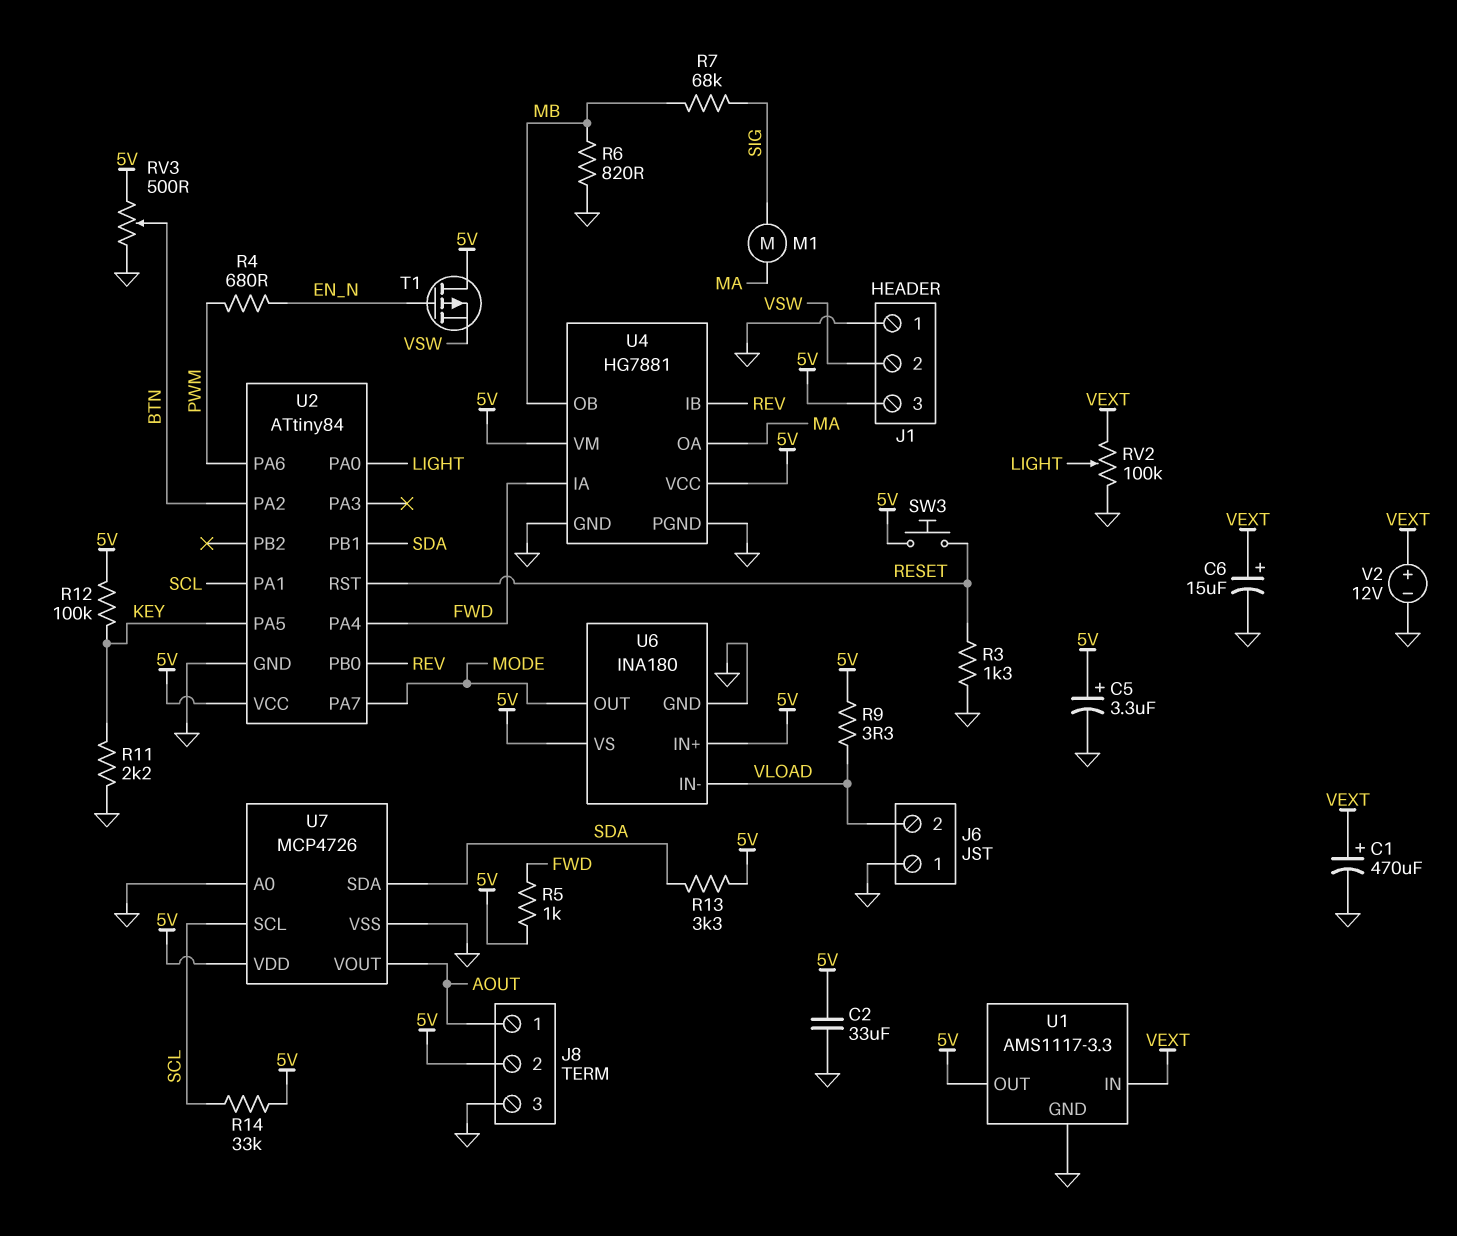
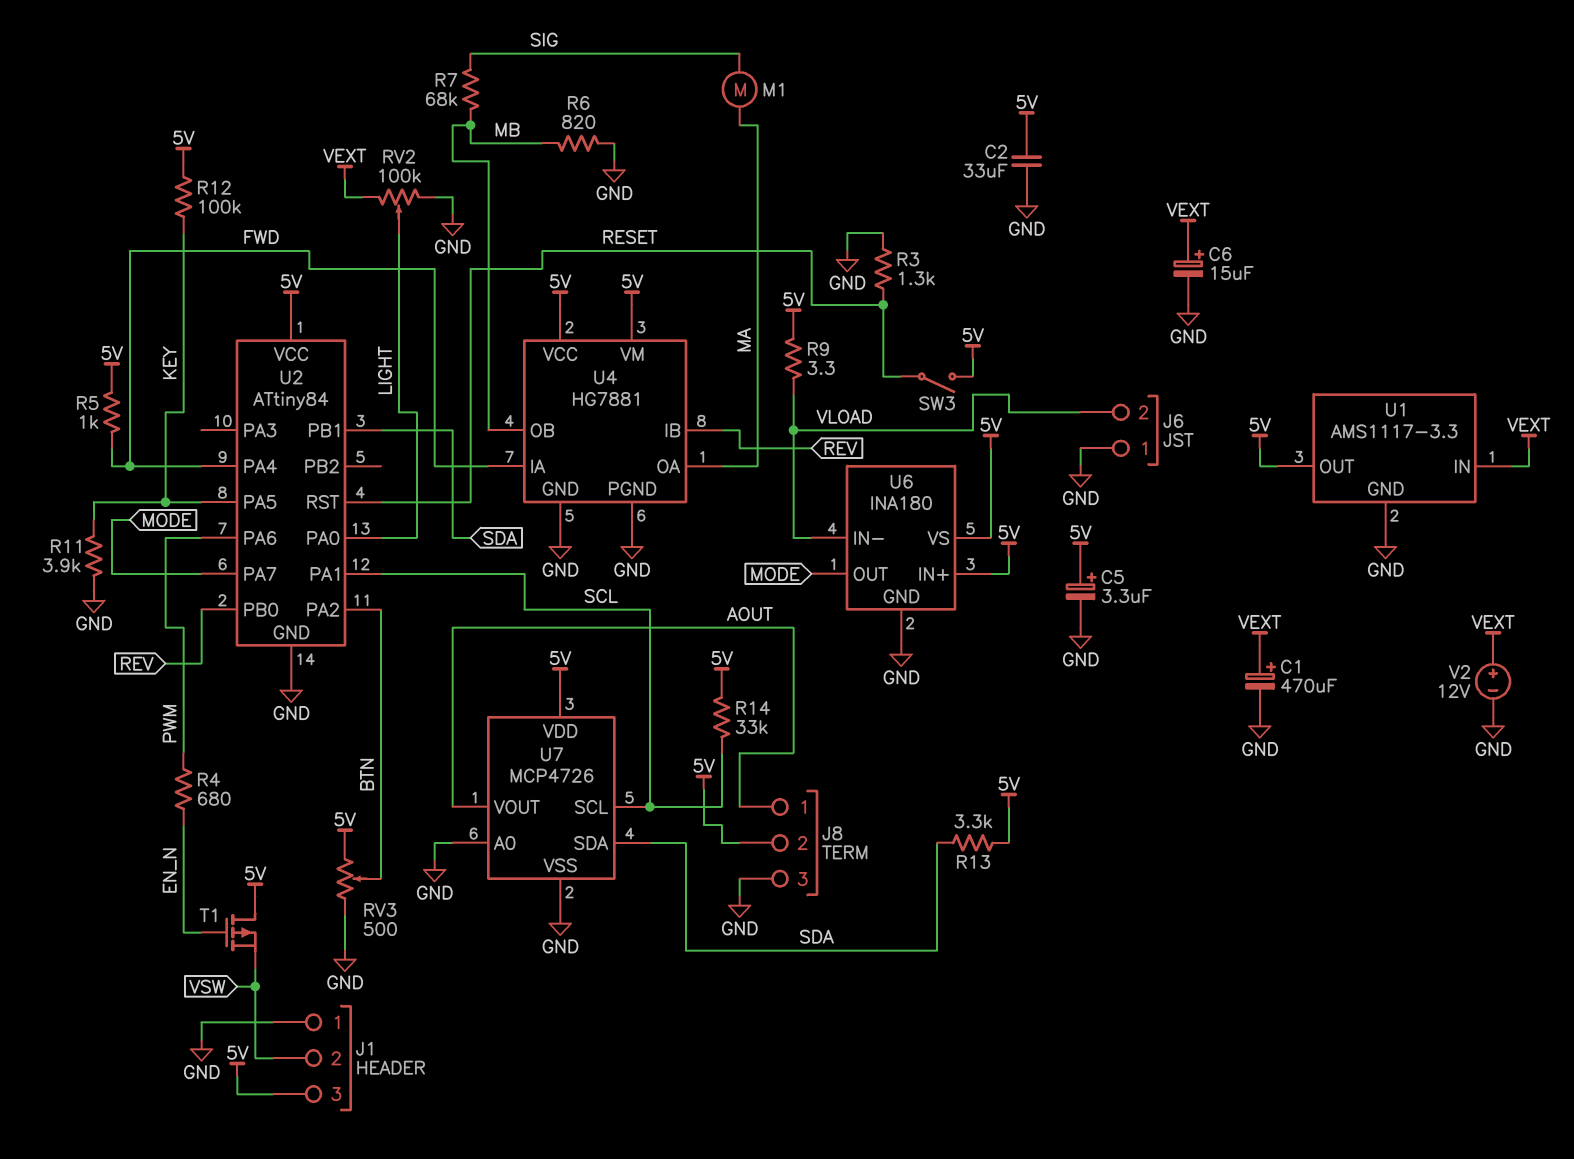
R11: 2.2k (GND, KEY) -> 3.9k (GND, KEY)
SW3: button (5V, RESET) -> switch (5V, RESET)

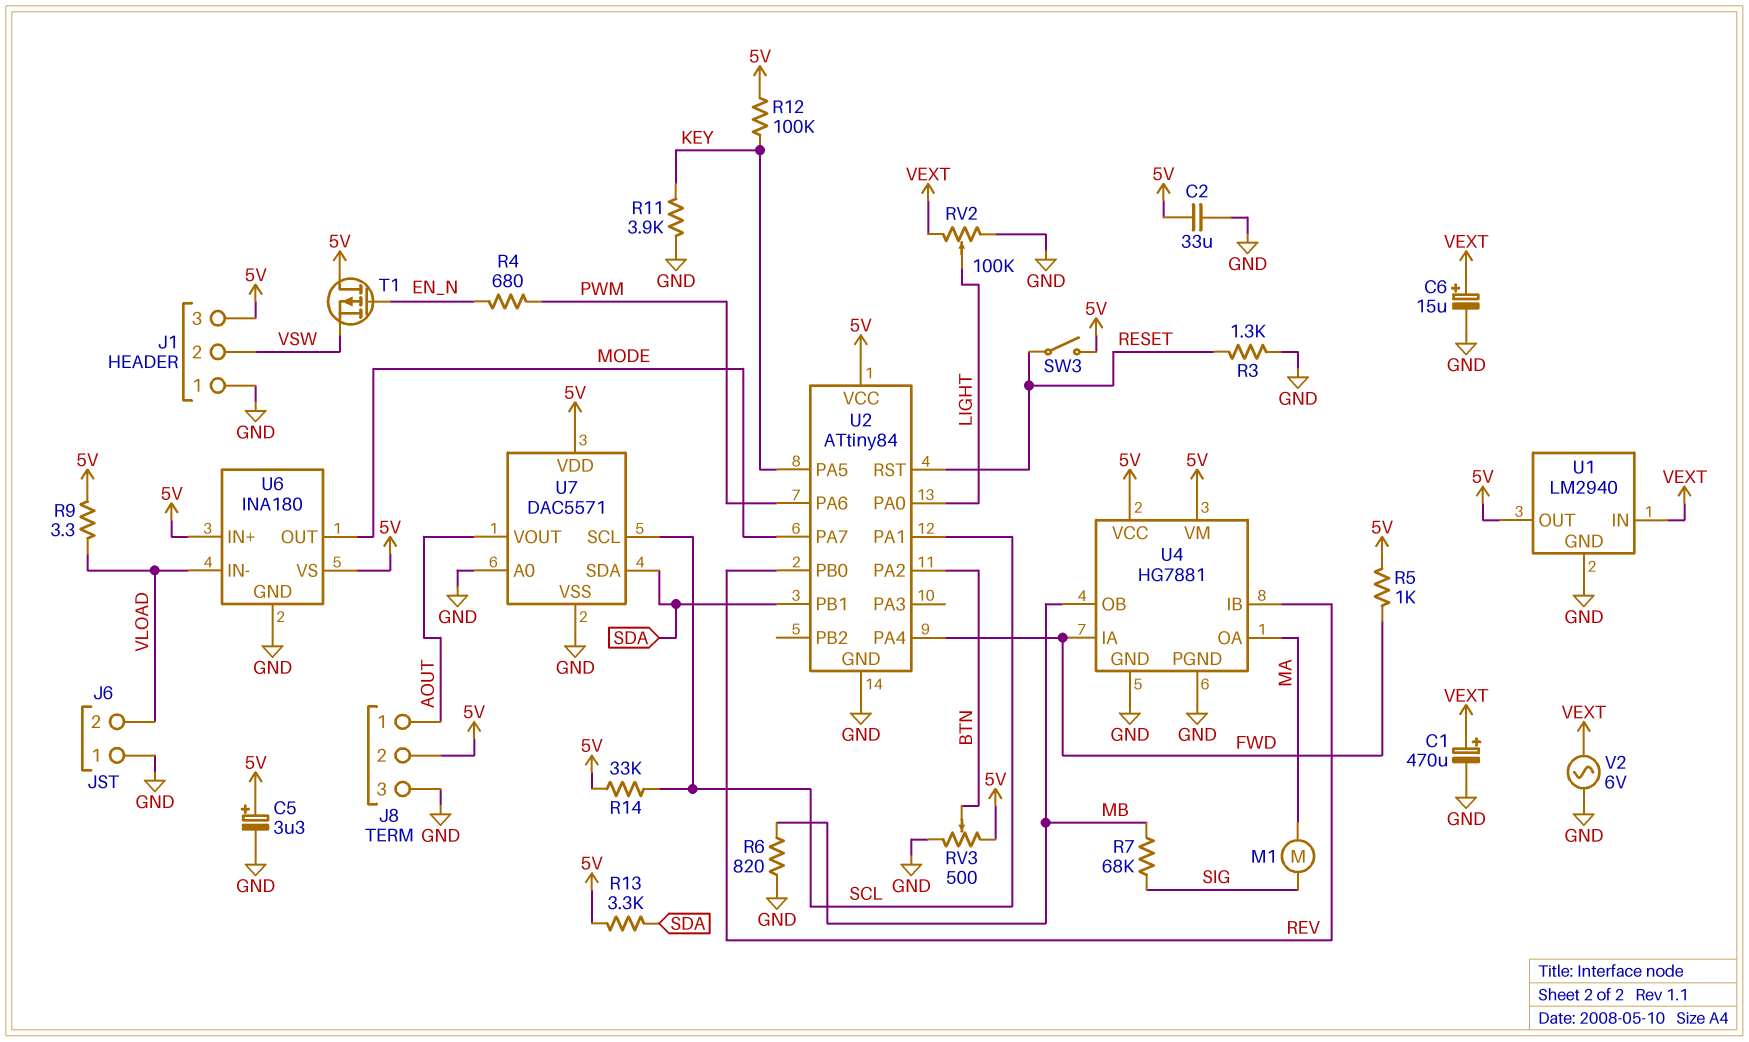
U1: AMS1117-3.3 -> LM2940
U7: MCP4726 -> DAC5571
V2: 12V (plus VEXT, minus GND) -> AC 6V (GND, VEXT)

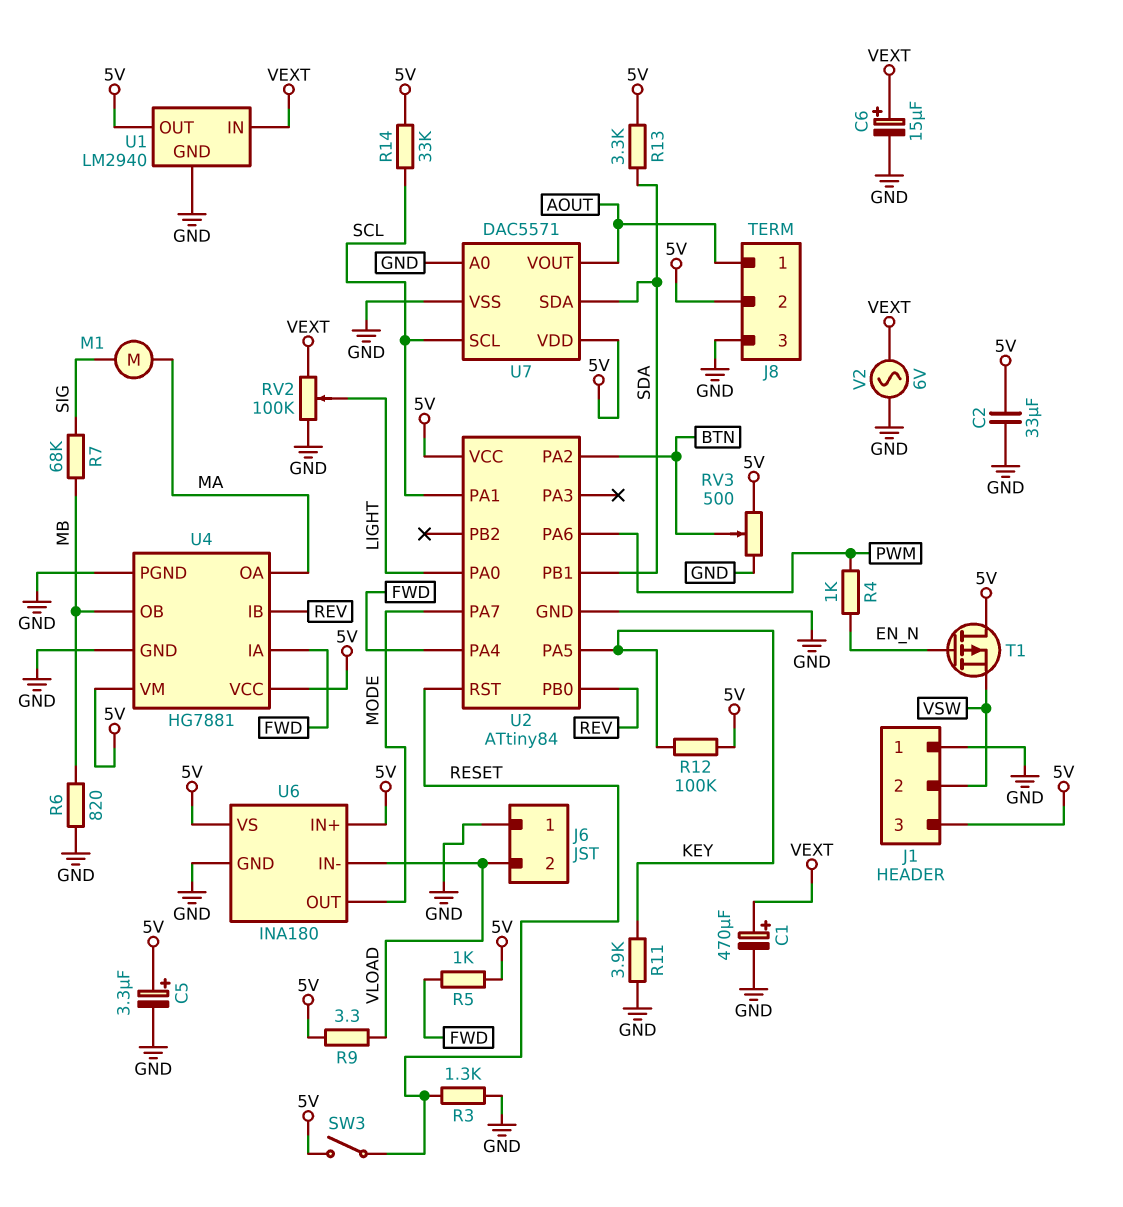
R4: 680 (EN_N, PWM) -> 1k (EN_N, PWM)

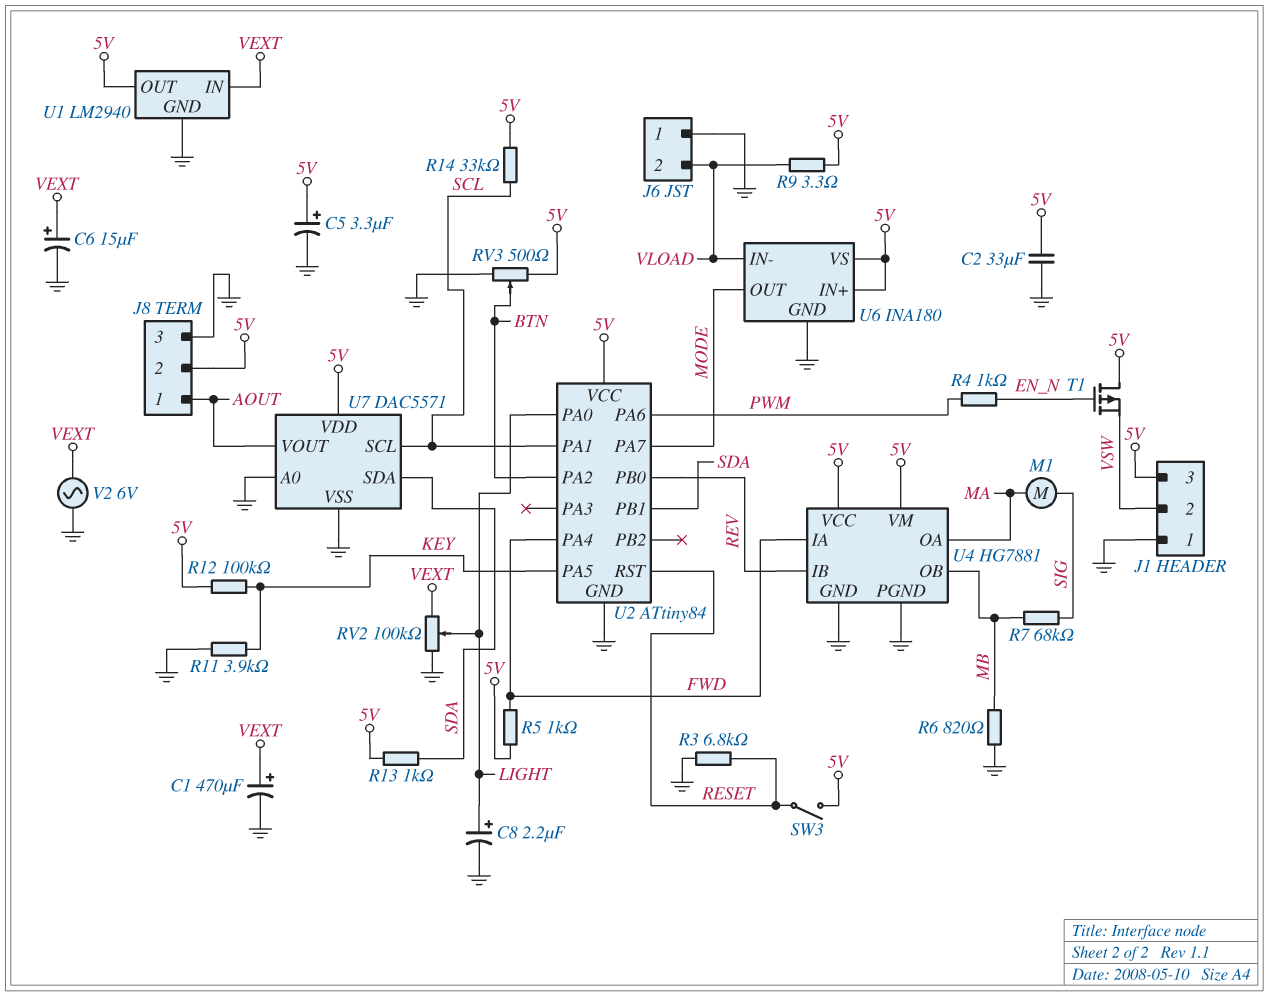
C8: none -> 2.2uF (plus LIGHT, minus GND)
R3: 1.3k (GND, RESET) -> 6.8k (GND, RESET)
R13: 3.3k (5V, SDA) -> 1k (5V, SDA)

